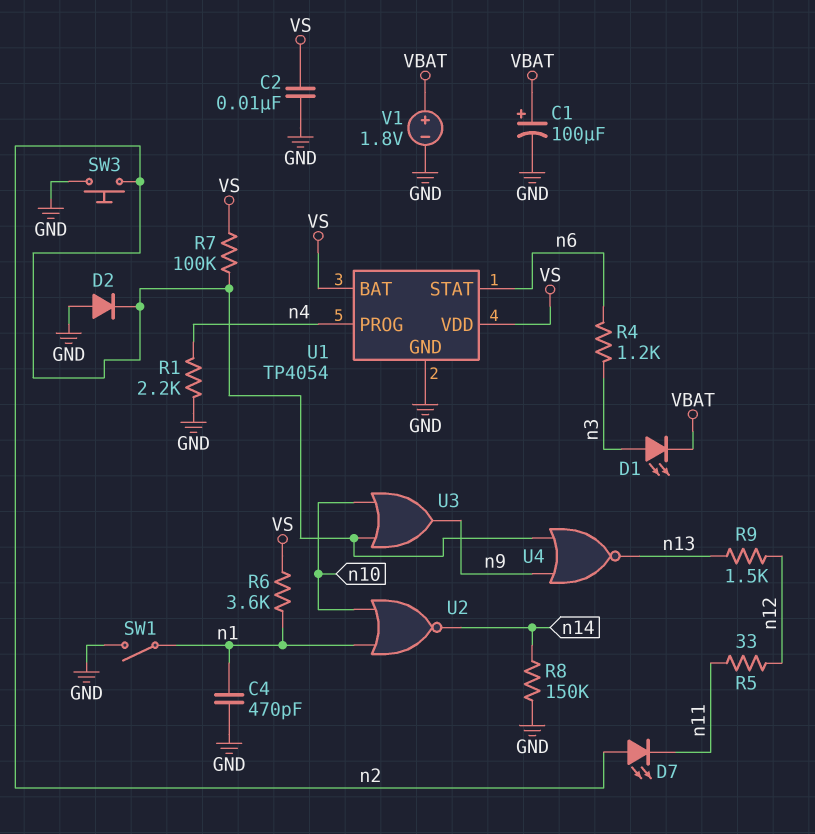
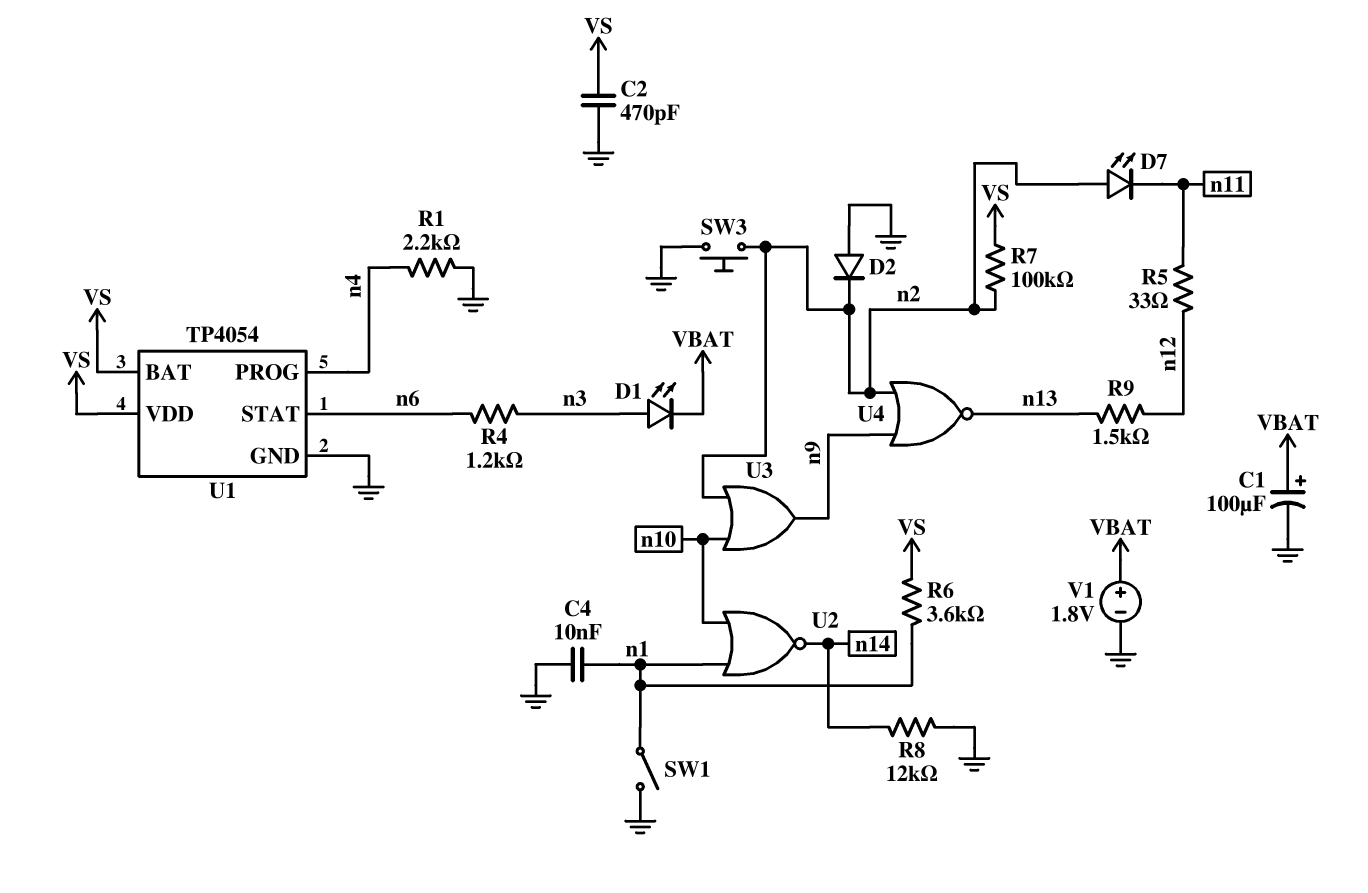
C2: 10nF (GND, VS) -> 470pF (GND, VS)
C4: 470pF (GND, n1) -> 10nF (GND, n1)
R8: 150k (GND, n14) -> 12k (GND, n14)

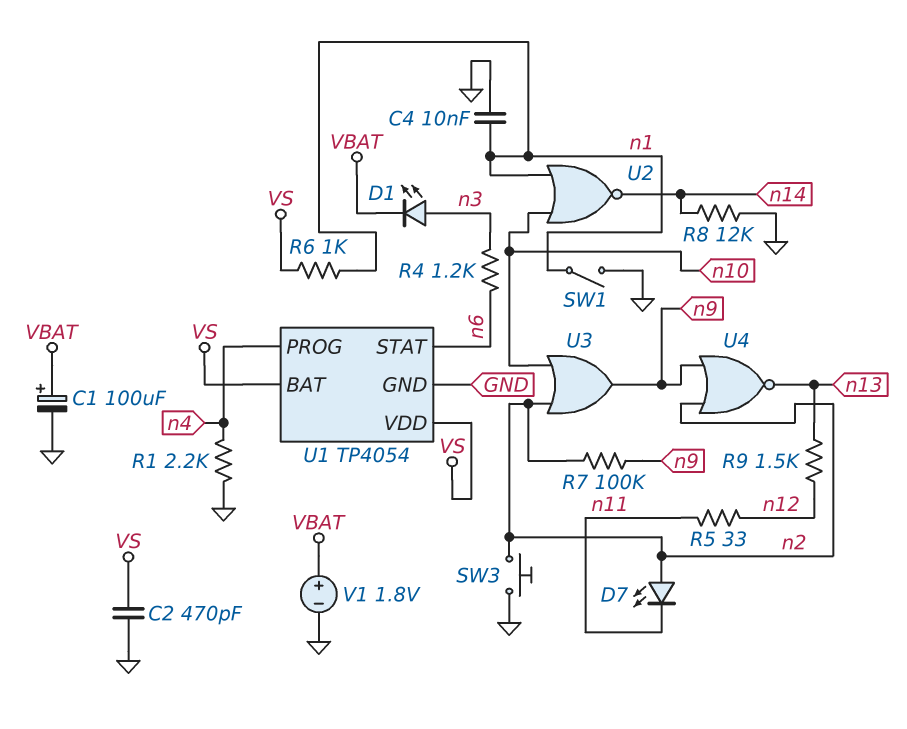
D2: diode (A GND, K n2) -> none
R6: 3.6k (VS, n1) -> 1k (VS, n1)
R7: 100k (VS, n2) -> 100k (n2, n9)

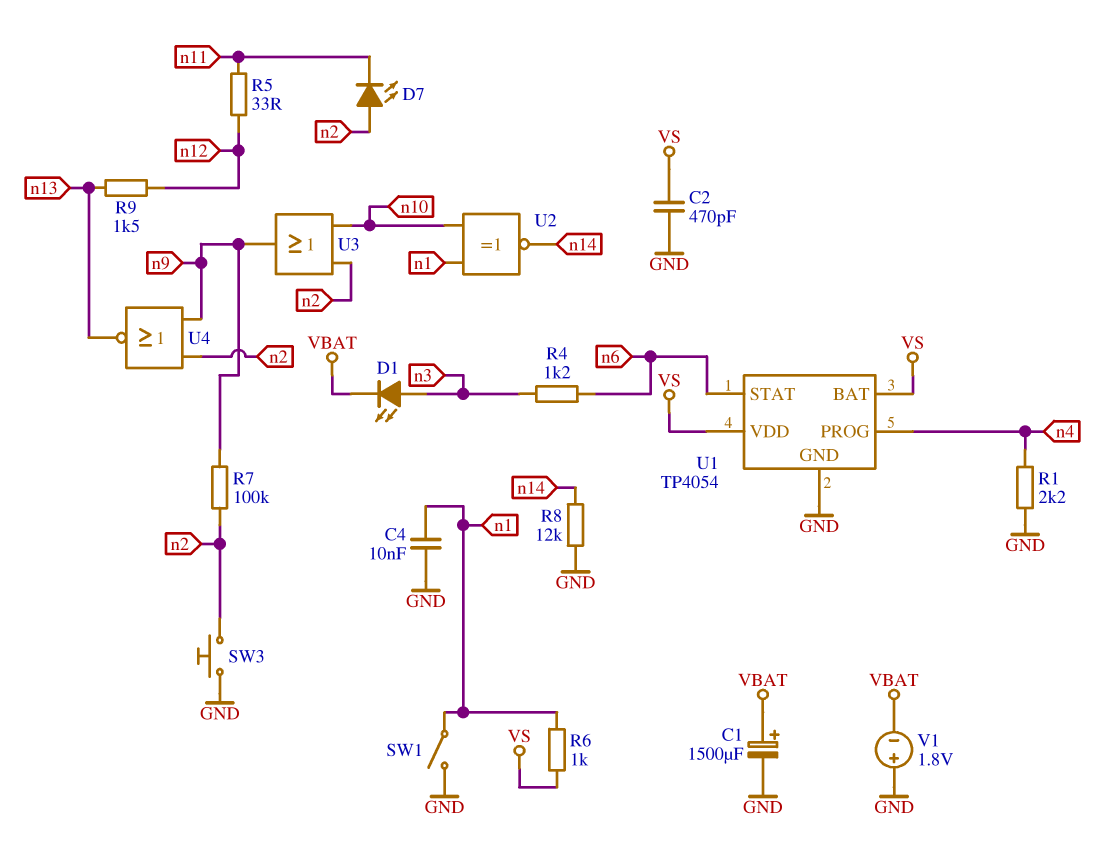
C1: 100uF (plus VBAT, minus GND) -> 1500uF (plus VBAT, minus GND)
U2: NOR (in n1, in n10, out n14) -> XNOR (in n1, in n10, out n14)
V1: 1.8V (plus VBAT, minus GND) -> 1.8V (plus GND, minus VBAT)

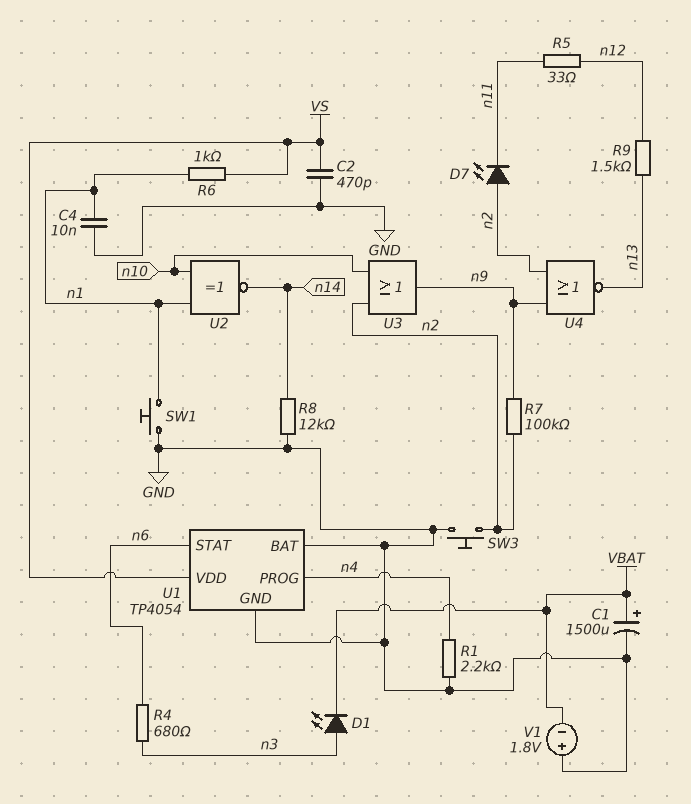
R4: 1.2k (n3, n6) -> 680 (n3, n6)
SW1: switch (GND, n1) -> button (GND, n1)
U1 pin BAT: VS -> GND

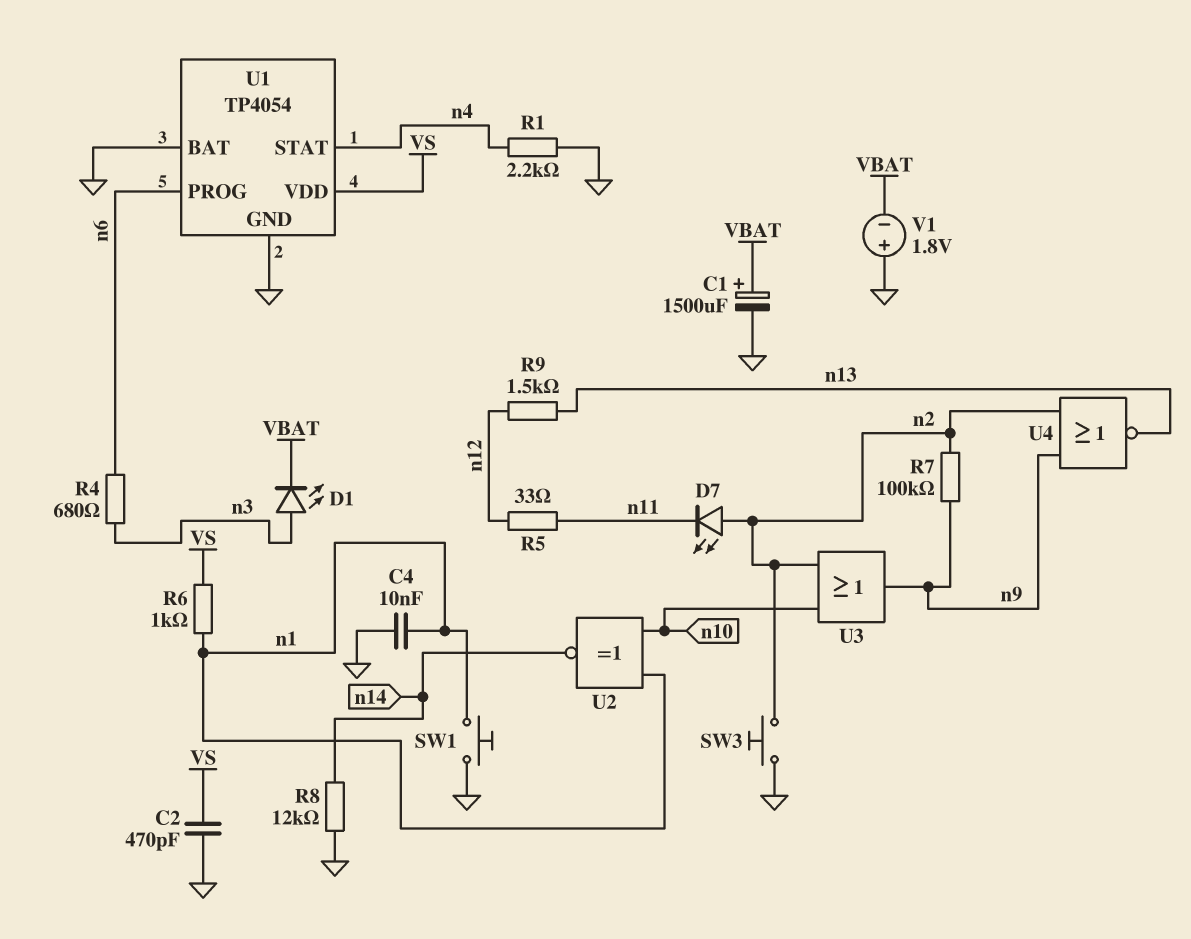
U1 pin PROG: n4 -> n6
U1 pin STAT: n6 -> n4

